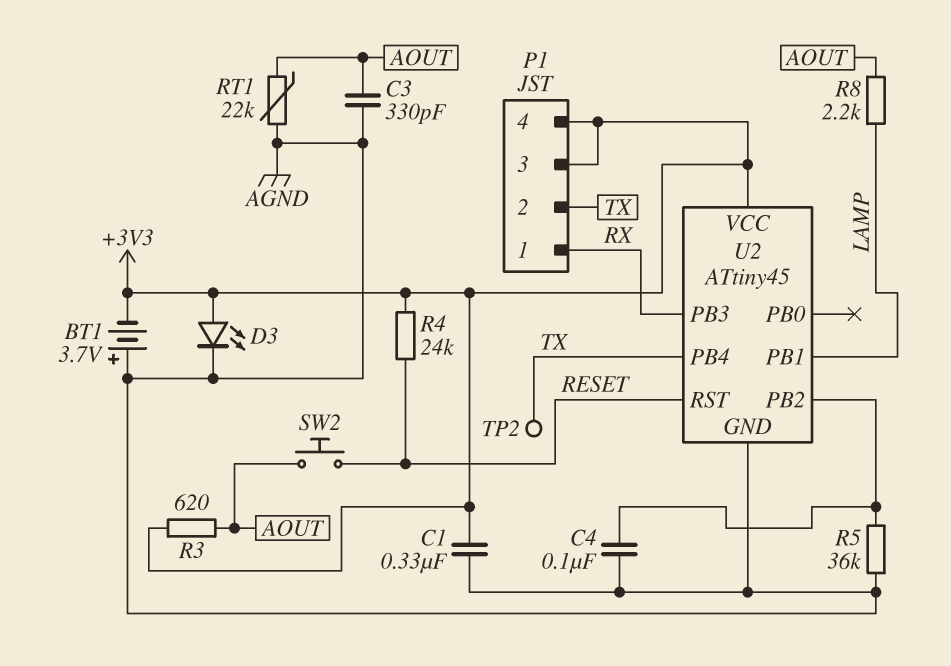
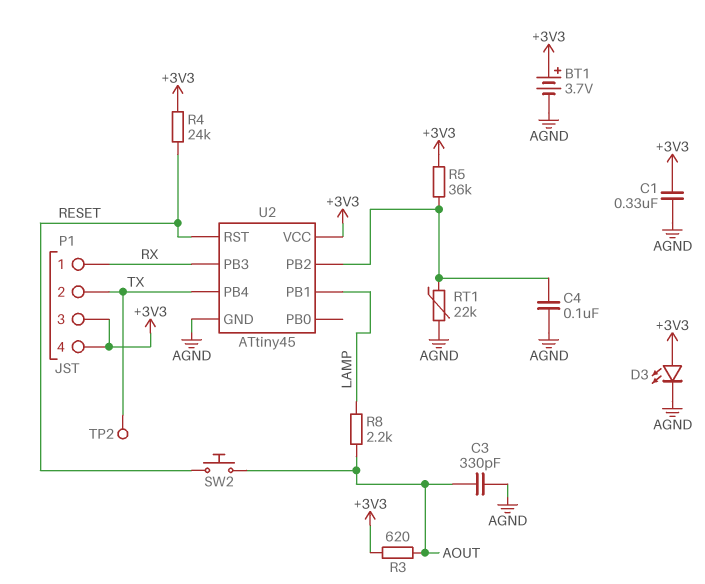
BT1: 3.7V (plus AGND, minus +3V3) -> 3.7V (plus +3V3, minus AGND)
R5: 36k (AGND, U2/PB2) -> 36k (+3V3, U2/PB2)
RT1: 22k (AGND, AOUT) -> 22k (AGND, U2/PB2)

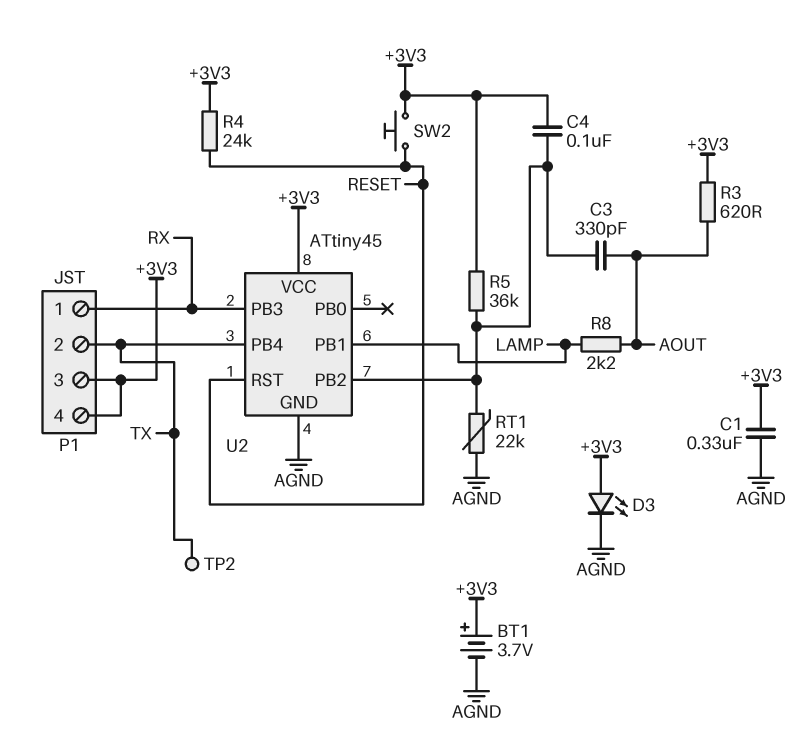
C3: 330pF (AGND, AOUT) -> 330pF (AOUT, U2/PB2)
C4: 100nF (AGND, U2/PB2) -> 100nF (+3V3, U2/PB2)
SW2: button (AOUT, RESET) -> button (+3V3, RESET)

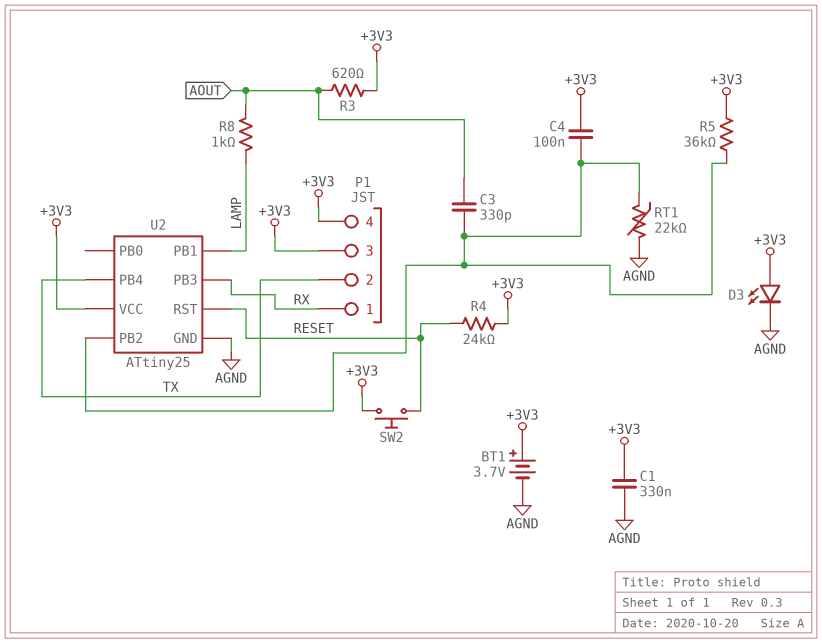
R8: 2.2k (AOUT, LAMP) -> 1k (AOUT, LAMP)
TP2: test point (TX) -> none
U2: ATtiny45 -> ATtiny25

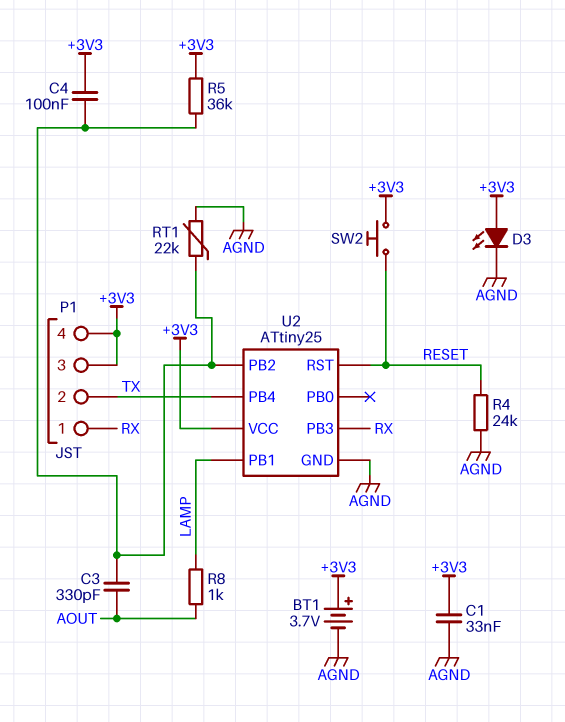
C1: 330nF (+3V3, AGND) -> 33nF (+3V3, AGND)
R3: 620 (+3V3, AOUT) -> none
R4: 24k (+3V3, RESET) -> 24k (AGND, RESET)

